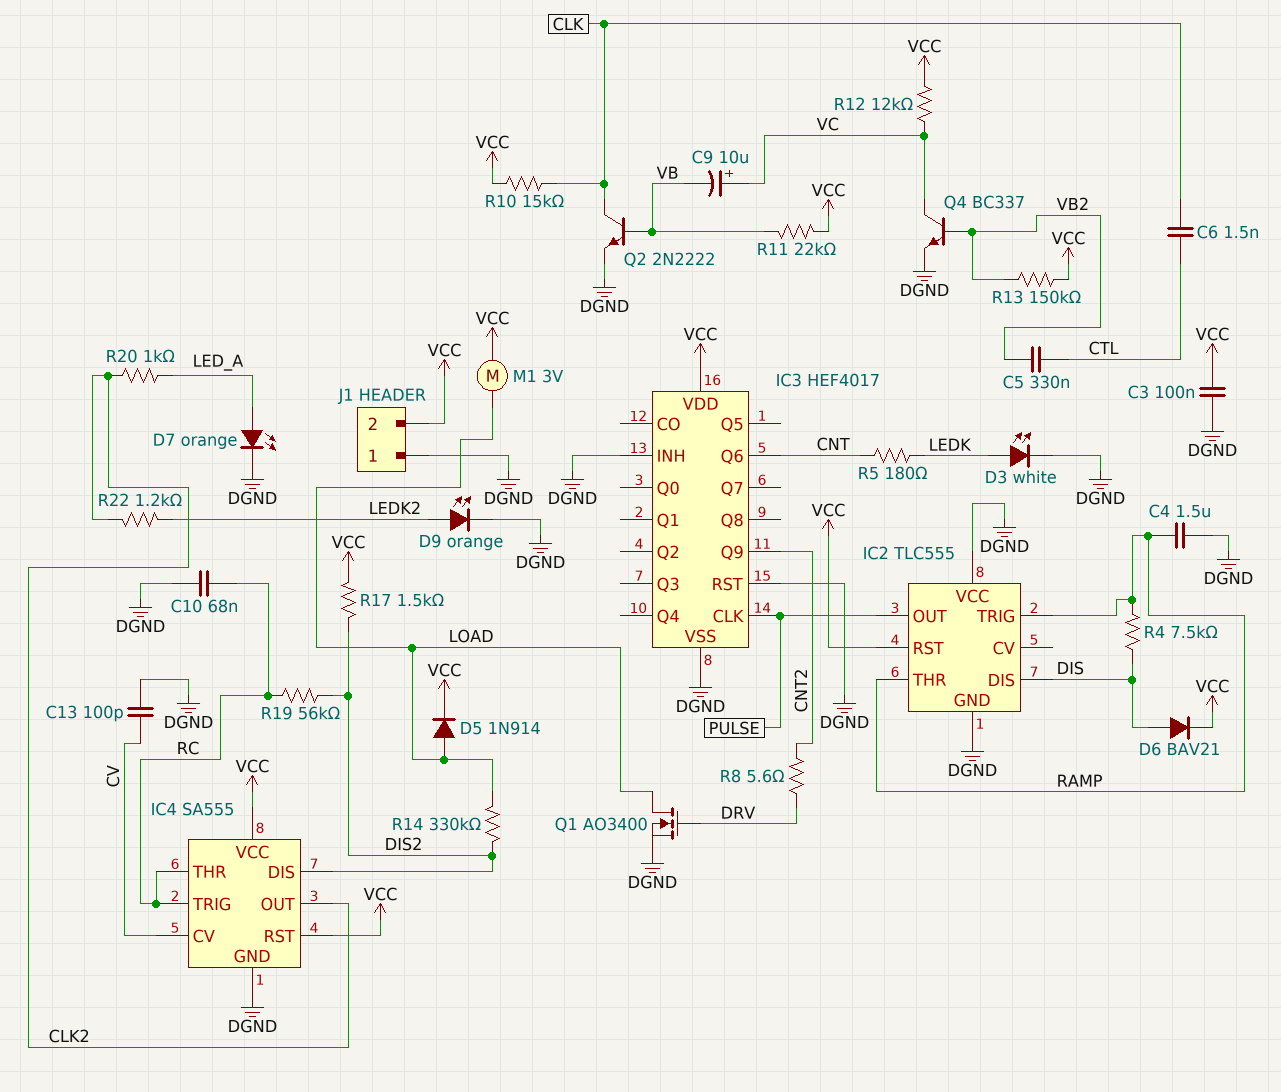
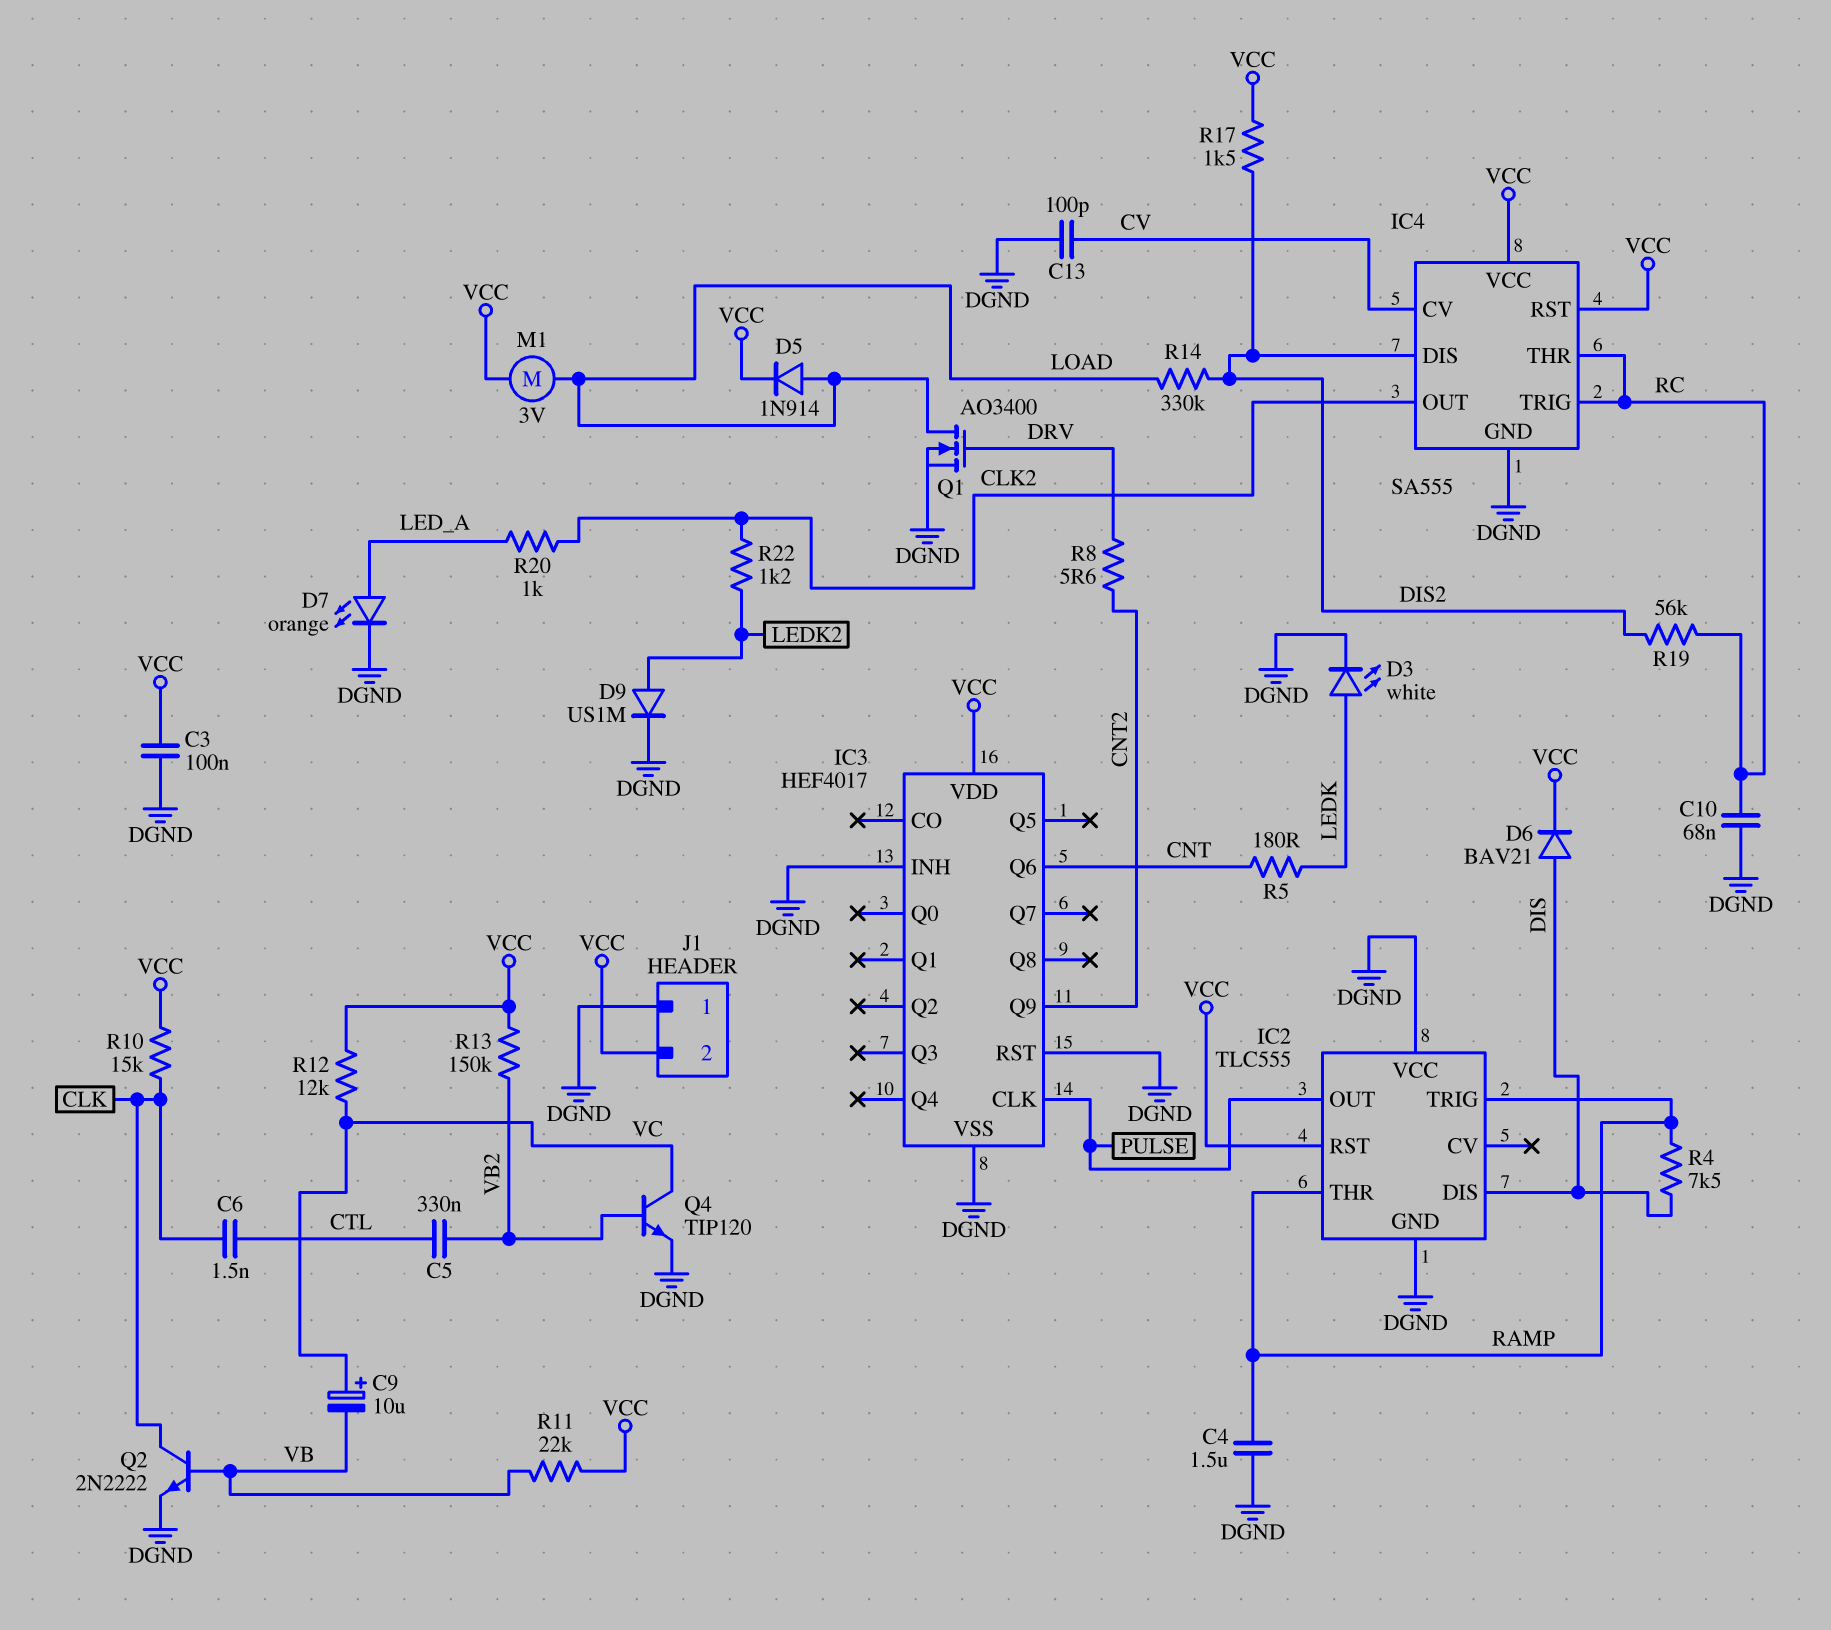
D9: LED orange (A LEDK2, K DGND) -> diode US1M (A LEDK2, K DGND)
Q4: NPN BC337 (B VB2, C VC, E DGND) -> NPN TIP120 (B VB2, C VC, E DGND)

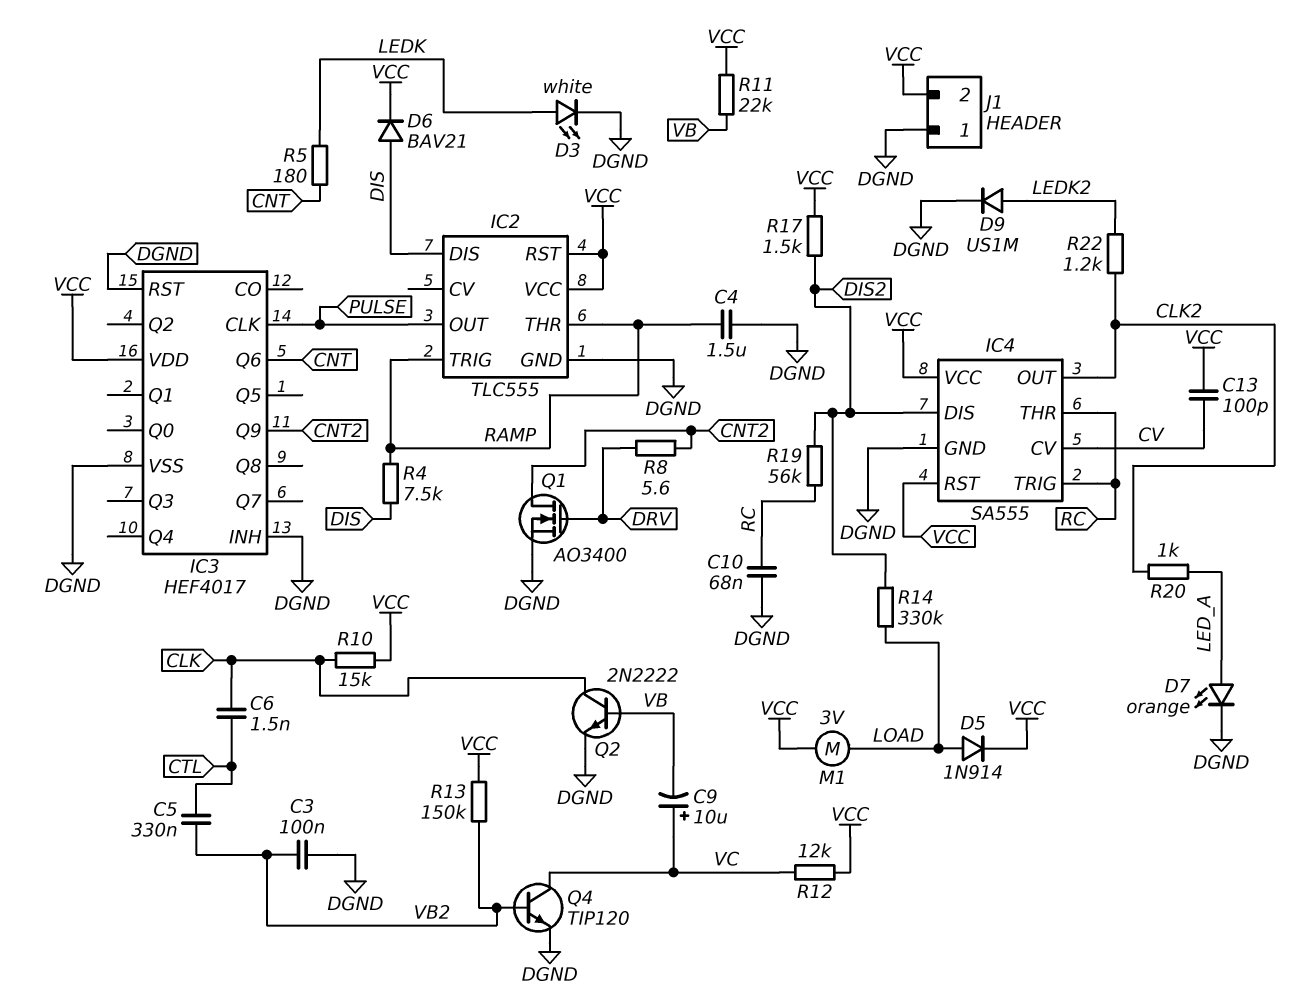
C3: 100nF (DGND, VCC) -> 100nF (DGND, VB2)
C13: 100pF (CV, DGND) -> 100pF (CV, VCC)
IC2 pin VCC: DGND -> VCC
Q1: NMOS AO3400 (G DRV, D LOAD, S DGND) -> NMOS AO3400 (G DRV, D CNT2, S DGND)

